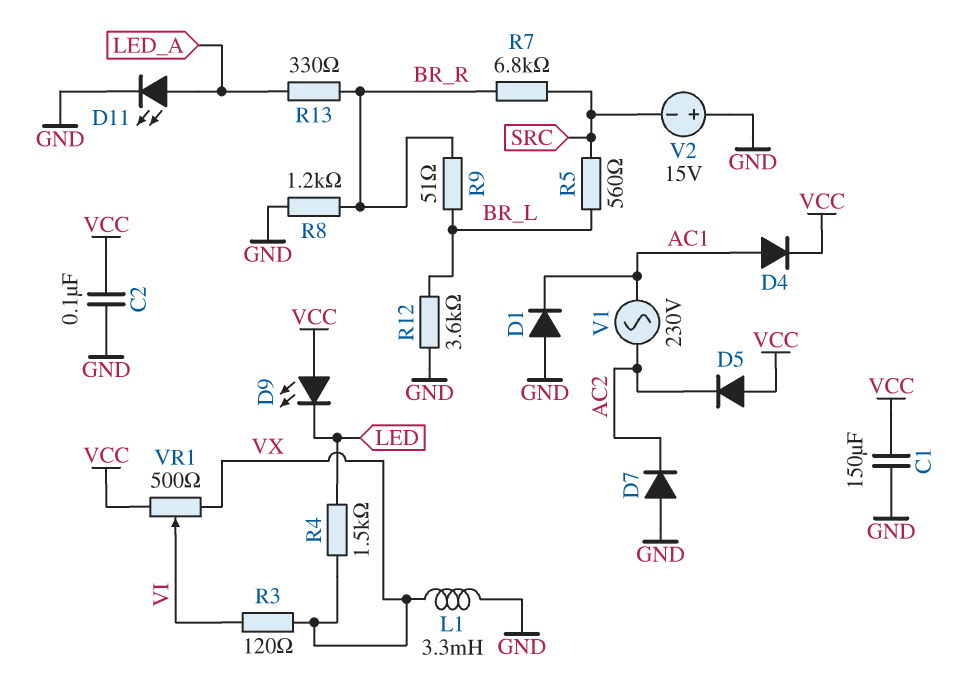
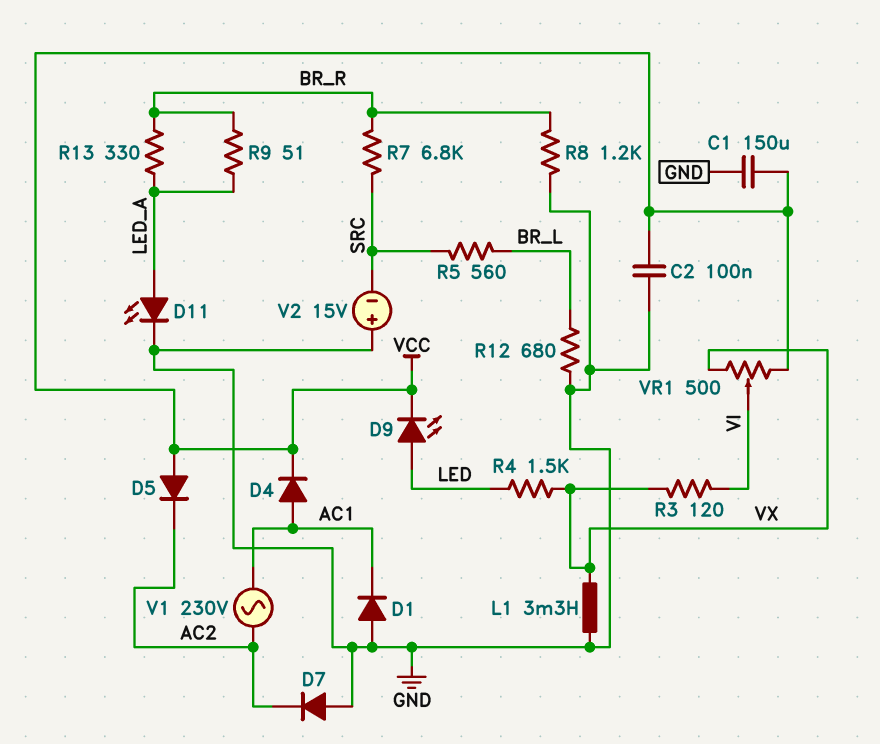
D9: LED (A VCC, K LED) -> LED (A LED, K VCC)
R9: 51 (BR_L, BR_R) -> 51 (BR_R, LED_A)
R12: 3.6k (BR_L, GND) -> 680 (BR_L, GND)

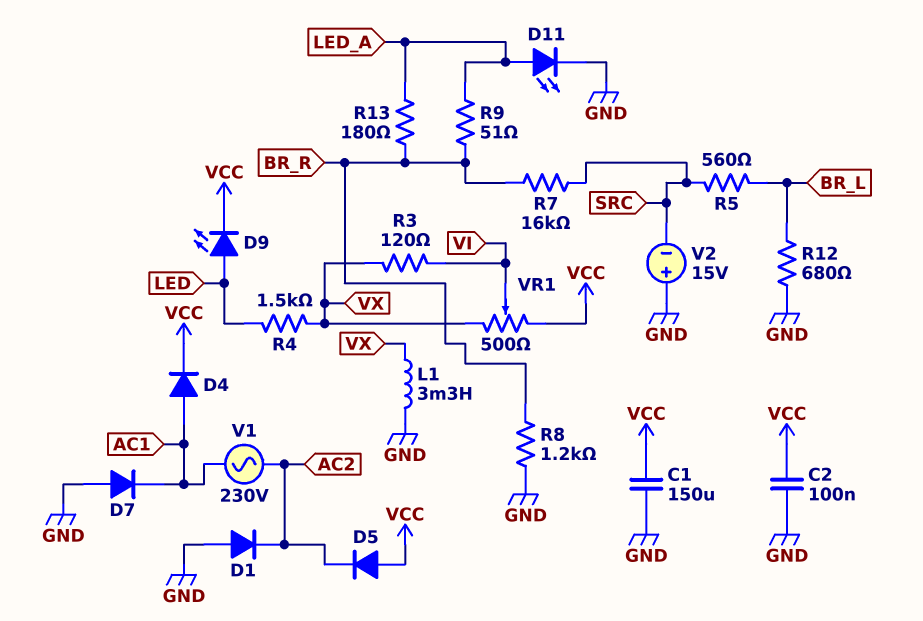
D1: diode (A GND, K AC1) -> diode (A GND, K AC2)
D7: diode (A GND, K AC2) -> diode (A GND, K AC1)
R7: 6.8k (BR_R, SRC) -> 16k (BR_R, SRC)
R13: 330 (BR_R, LED_A) -> 180 (BR_R, LED_A)

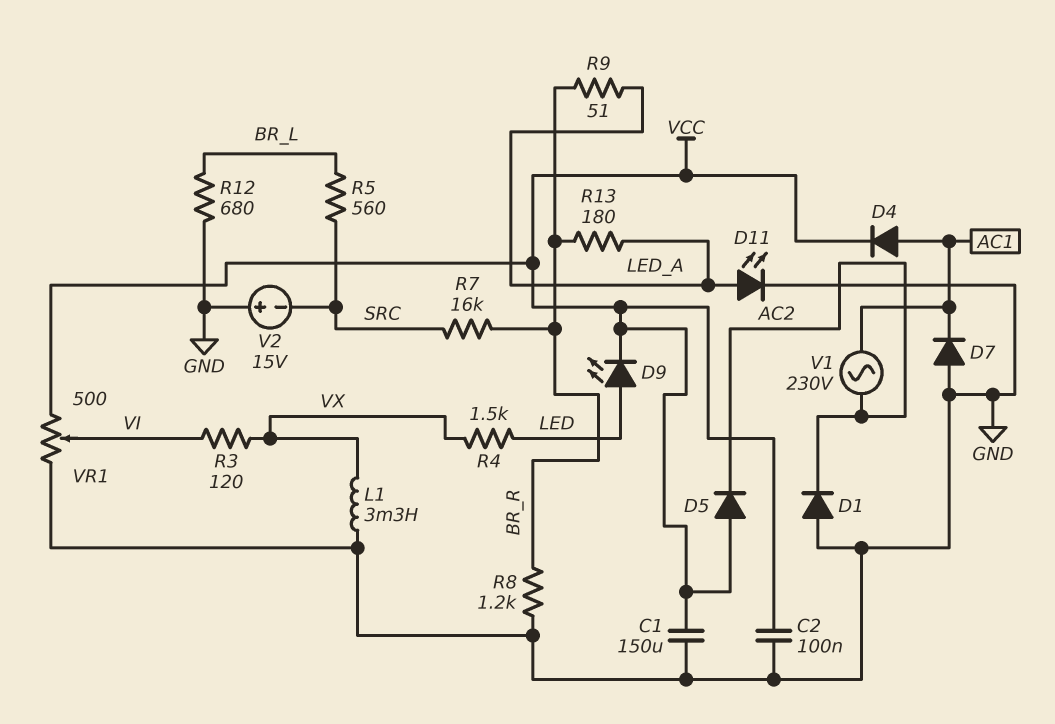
VR1: 500 (VCC, VX, wiper VI) -> 500 (GND, VCC, wiper VI)

